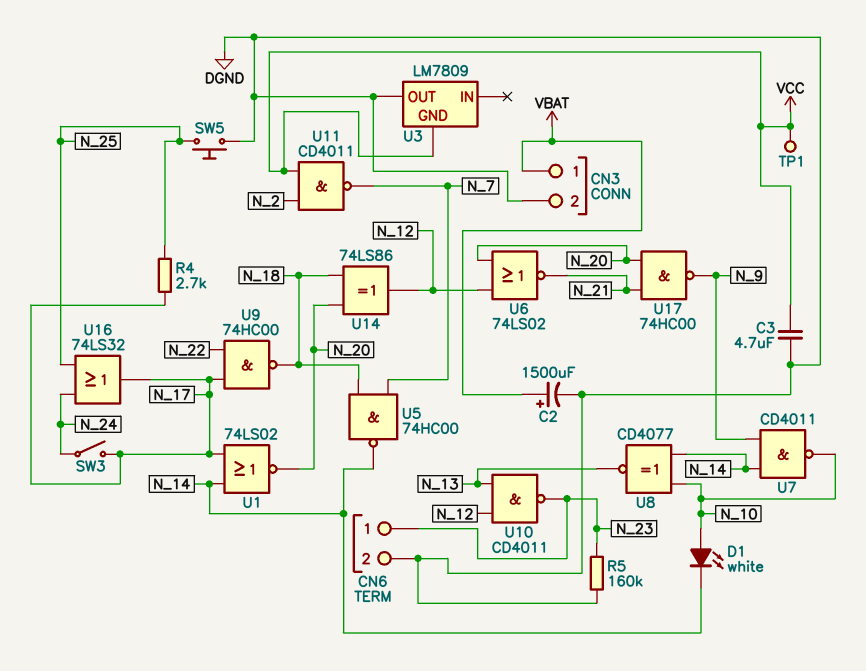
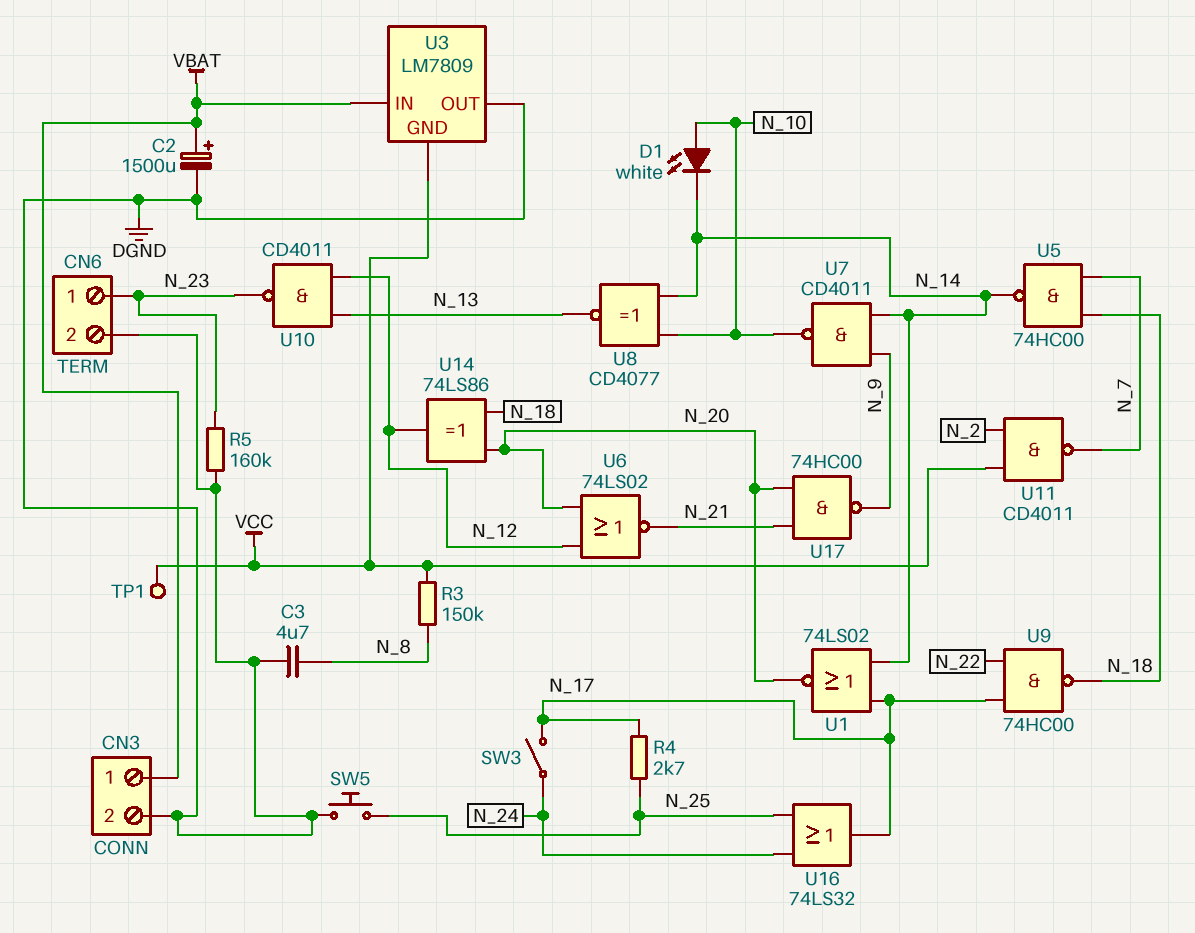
C3: 4.7uF (DGND, VCC) -> 4.7uF (DGND, N_8)
R3: none -> 150k (N_8, VCC)
U3 pin IN: none -> VBAT

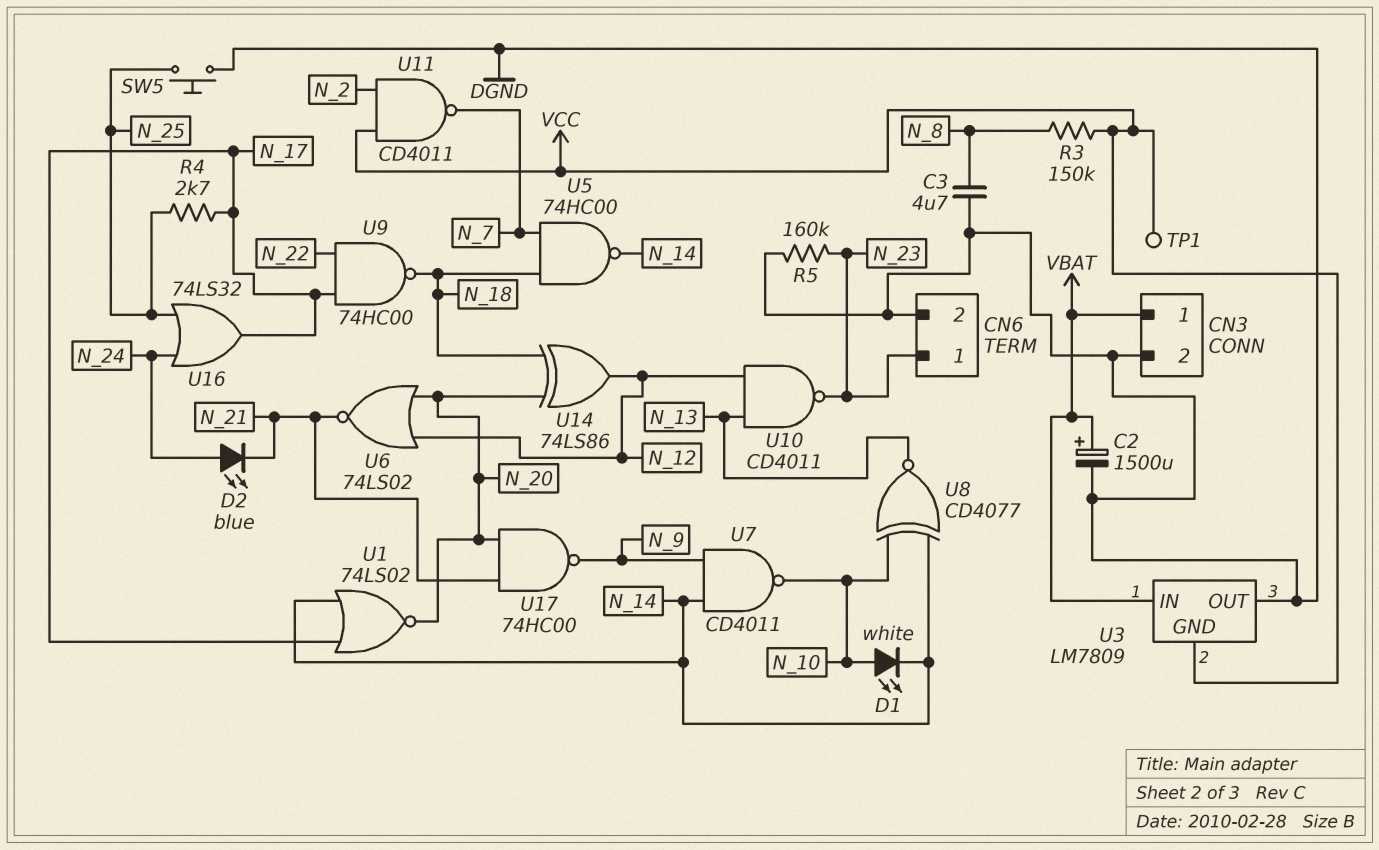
D2: none -> LED blue (A N_24, K N_21)
SW3: switch (N_17, N_24) -> none

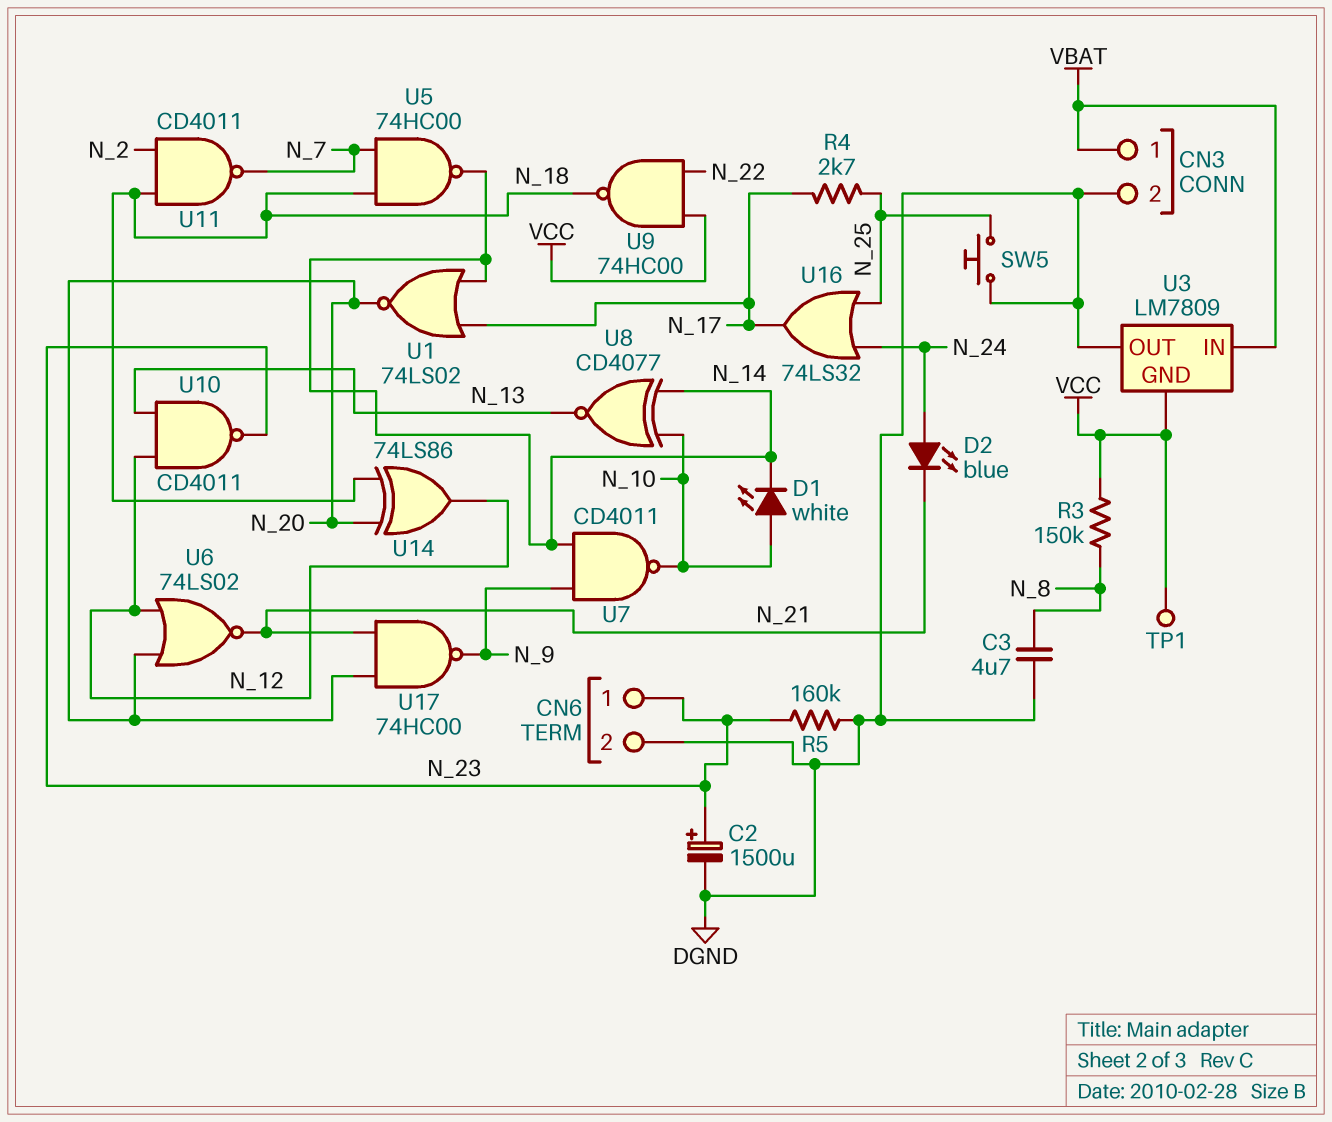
C2: 1500uF (plus VBAT, minus DGND) -> 1500uF (plus N_23, minus DGND)
U9: NAND 74HC00 (in N_17, in N_22, out N_18) -> NAND 74HC00 (in N_22, in VCC, out N_18)
U11: NAND CD4011 (in N_2, in VCC, out N_7) -> NAND CD4011 (in N_2, in N_18, out N_7)

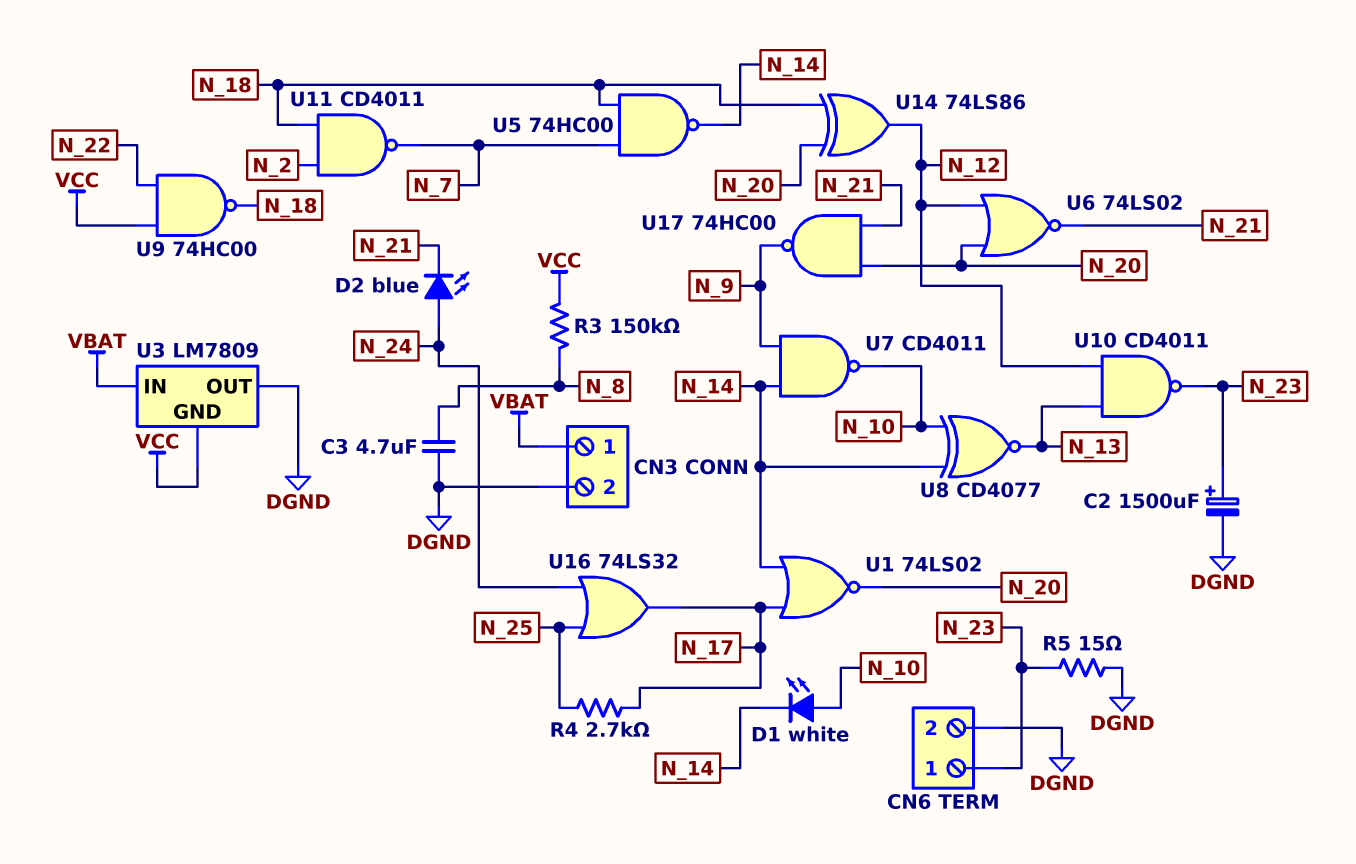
R5: 160k (DGND, N_23) -> 15 (DGND, N_23)
SW5: button (DGND, N_25) -> none
TP1: test point (VCC) -> none

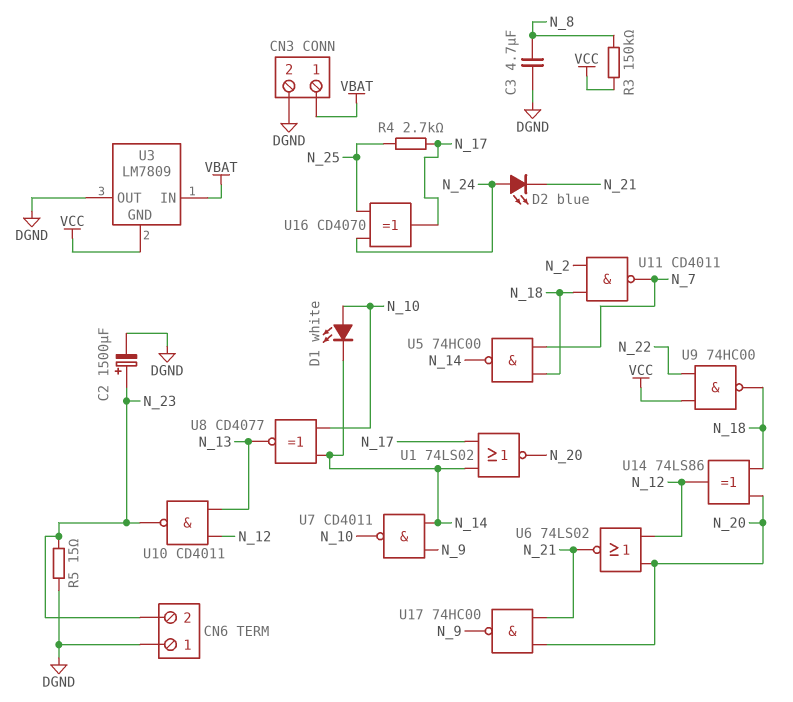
CN6 pin 1: N_23 -> DGND
CN6 pin 2: DGND -> N_23
U16: OR 74LS32 (in N_24, in N_25, out N_17) -> XOR CD4070 (in N_24, in N_25, out N_17)

